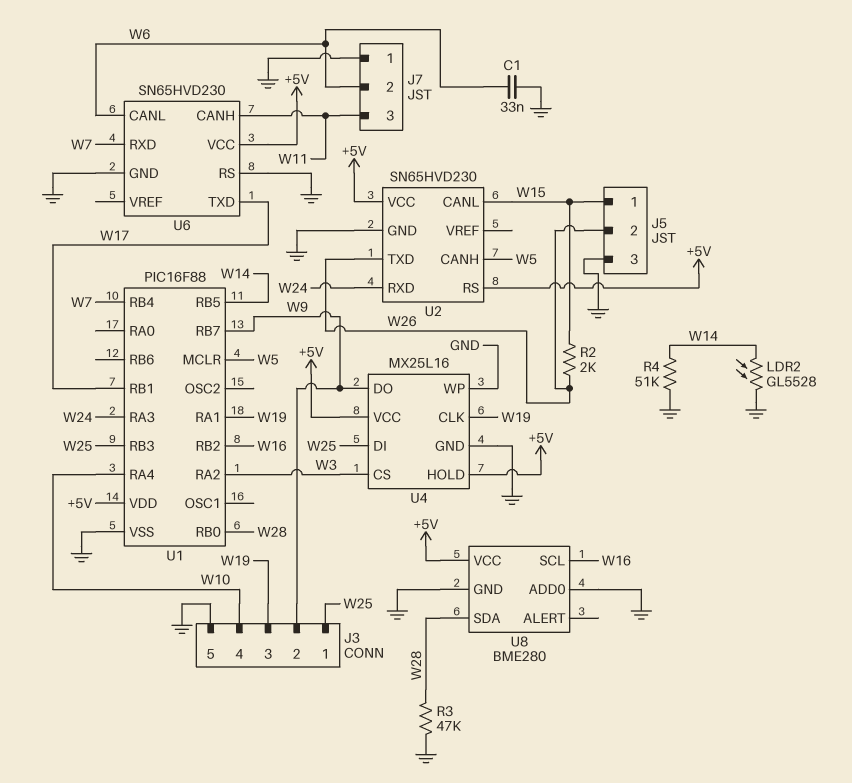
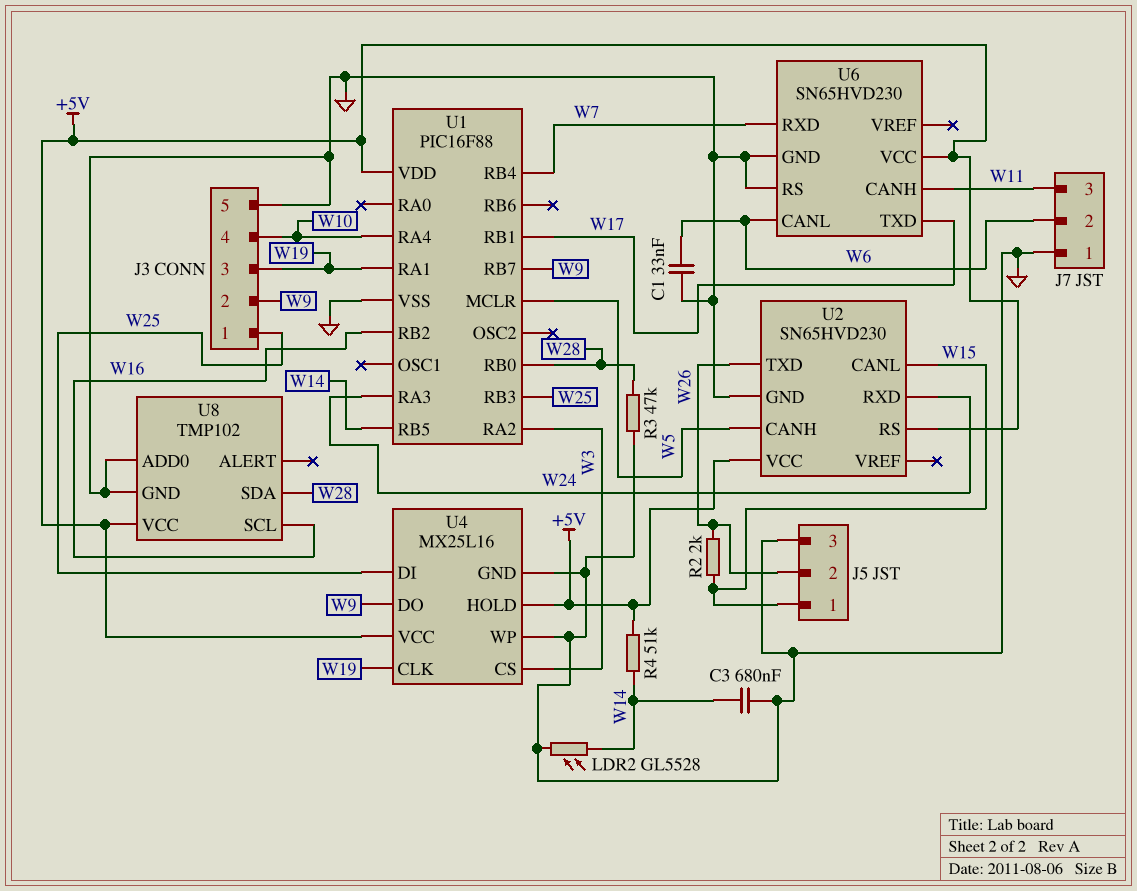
C3: none -> 680nF (GND, W14)
R4: 51k (GND, W14) -> 51k (+5V, W14)
U8: BME280 -> TMP102

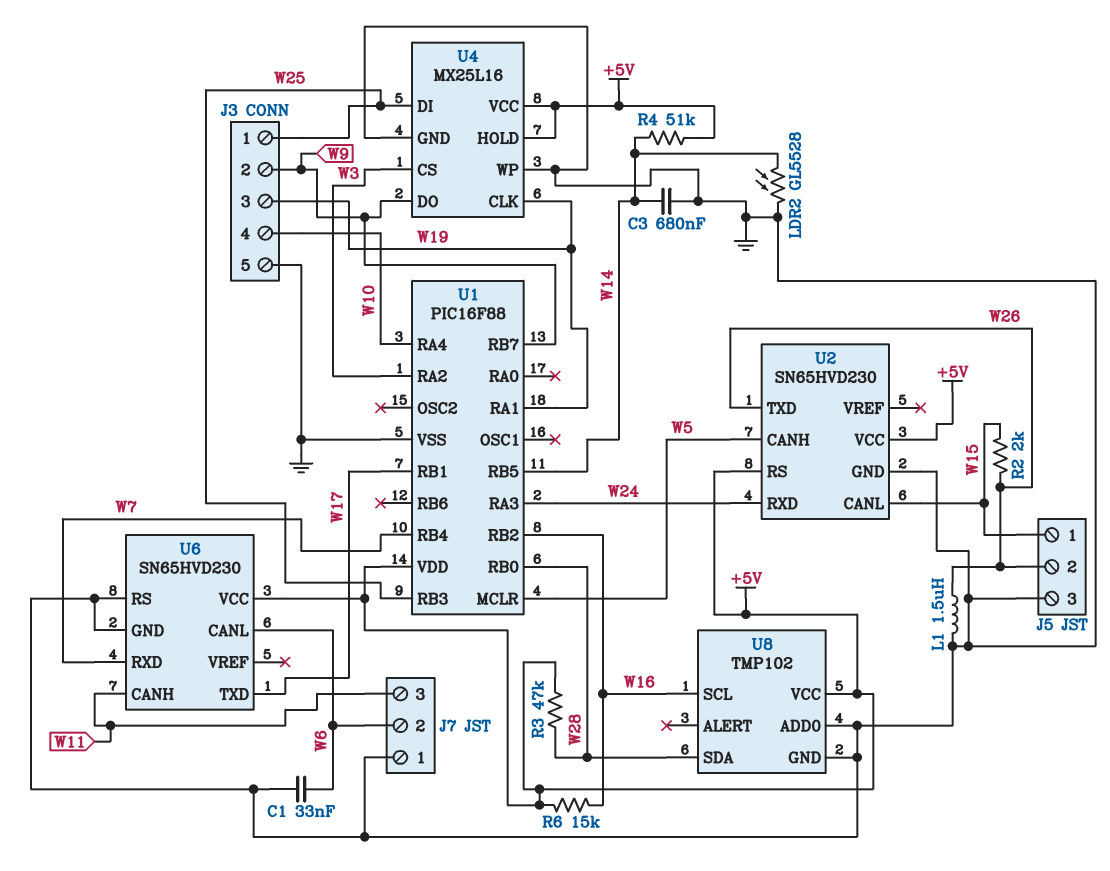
L1: none -> 1.5uH (GND, W26)
R3: 47k (GND, W28) -> 47k (+5V, W28)
R6: none -> 15k (+5V, W16)

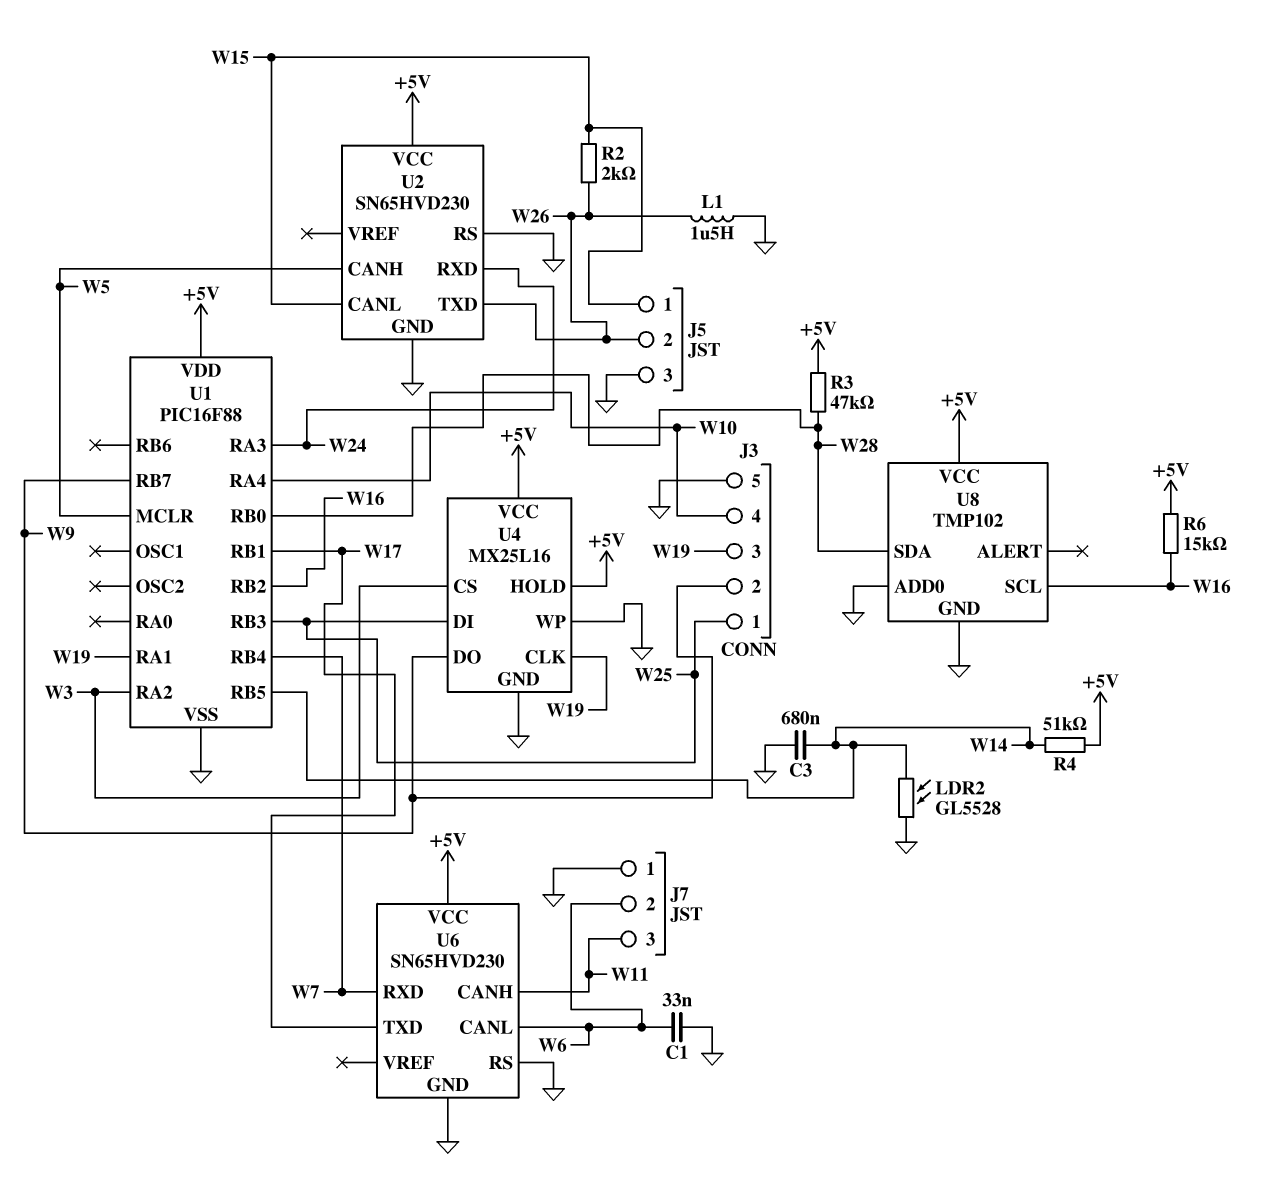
U2 pin RS: +5V -> GND

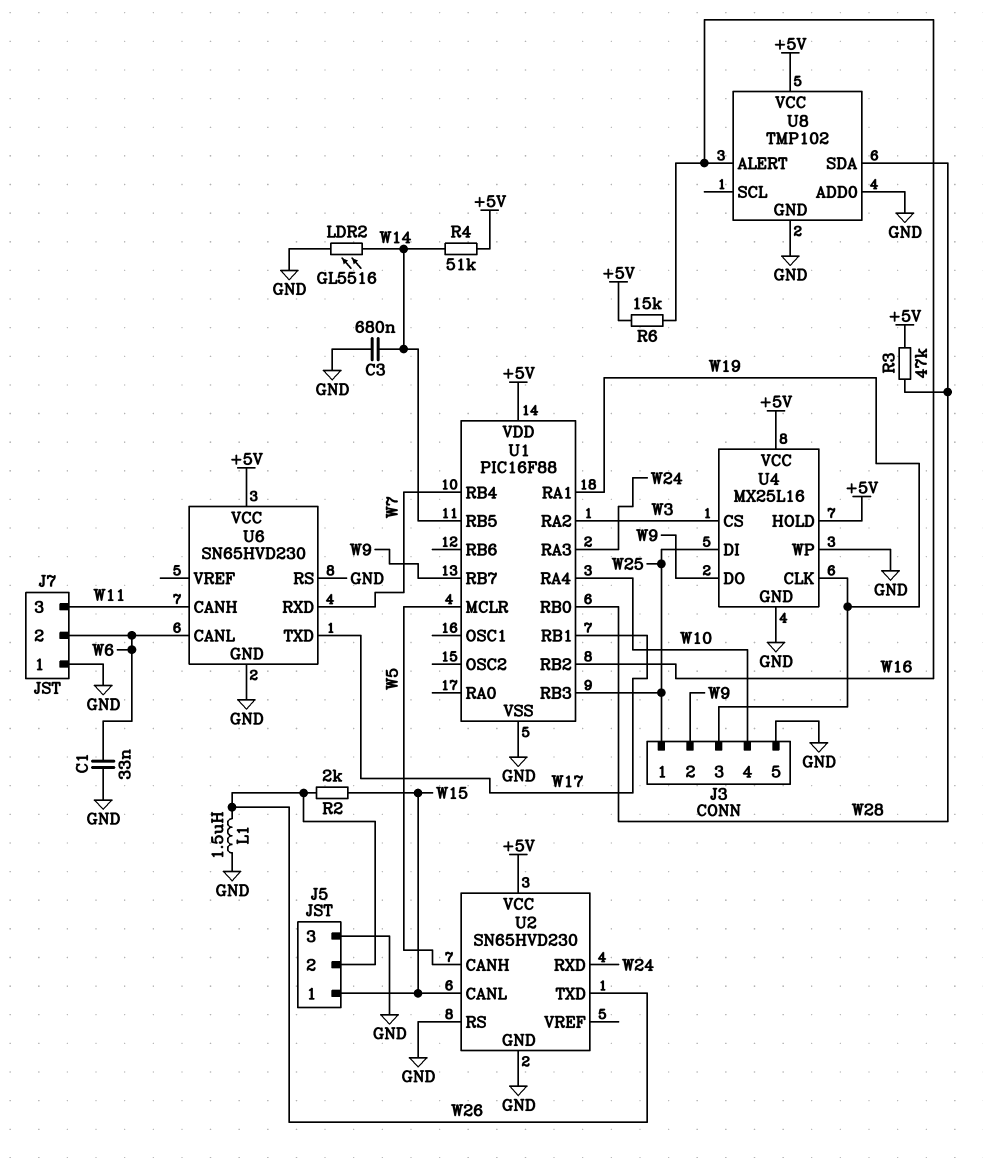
LDR2: GL5528 (GND, W14) -> GL5516 (GND, W14)
U8 pin ALERT: none -> W16
U8 pin SCL: W16 -> none

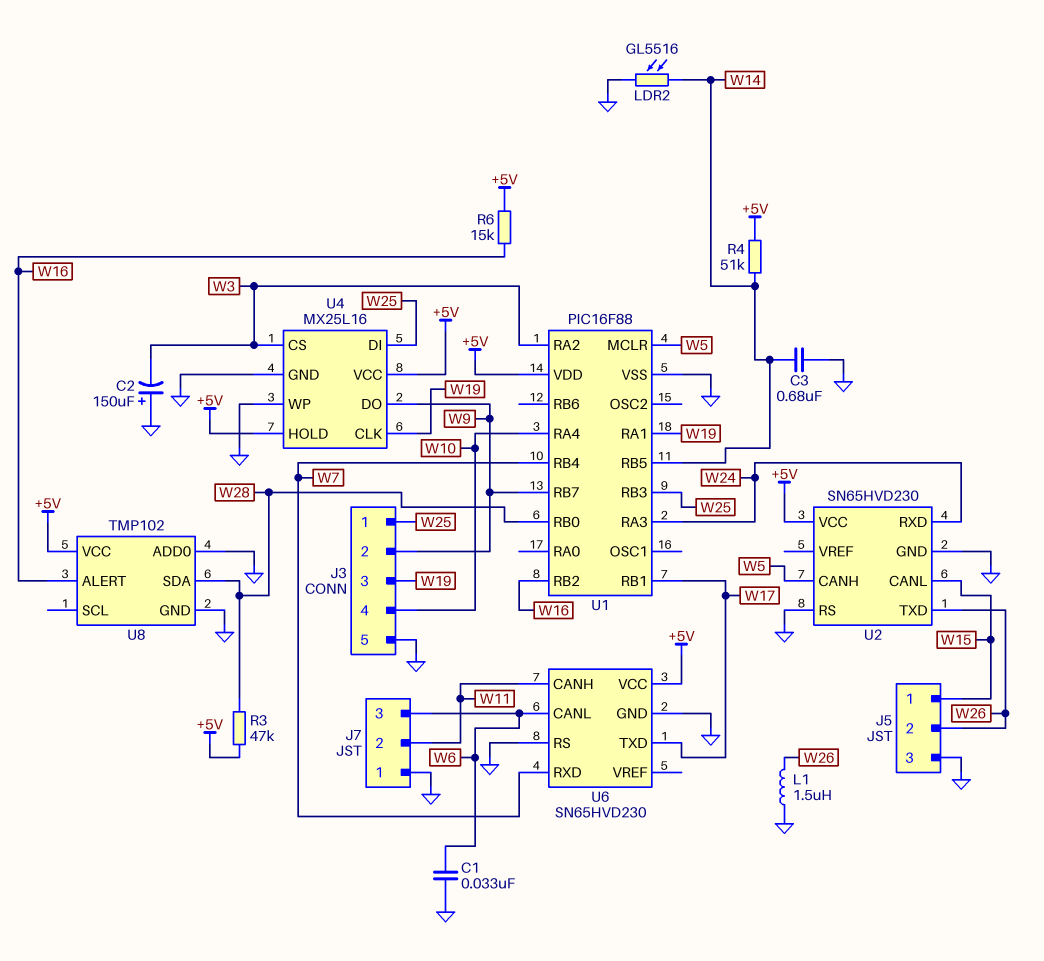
C2: none -> 150uF (plus GND, minus W3)
J7 pin 2: W6 -> W11
J7 pin 3: W11 -> W6
R2: 2k (W15, W26) -> none

